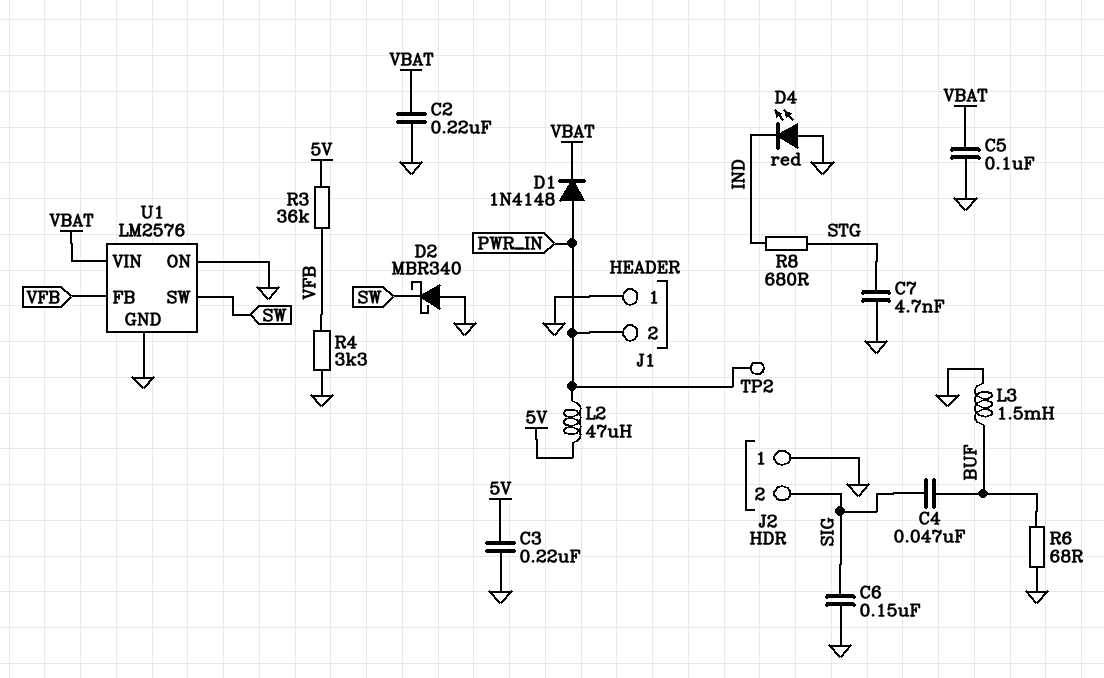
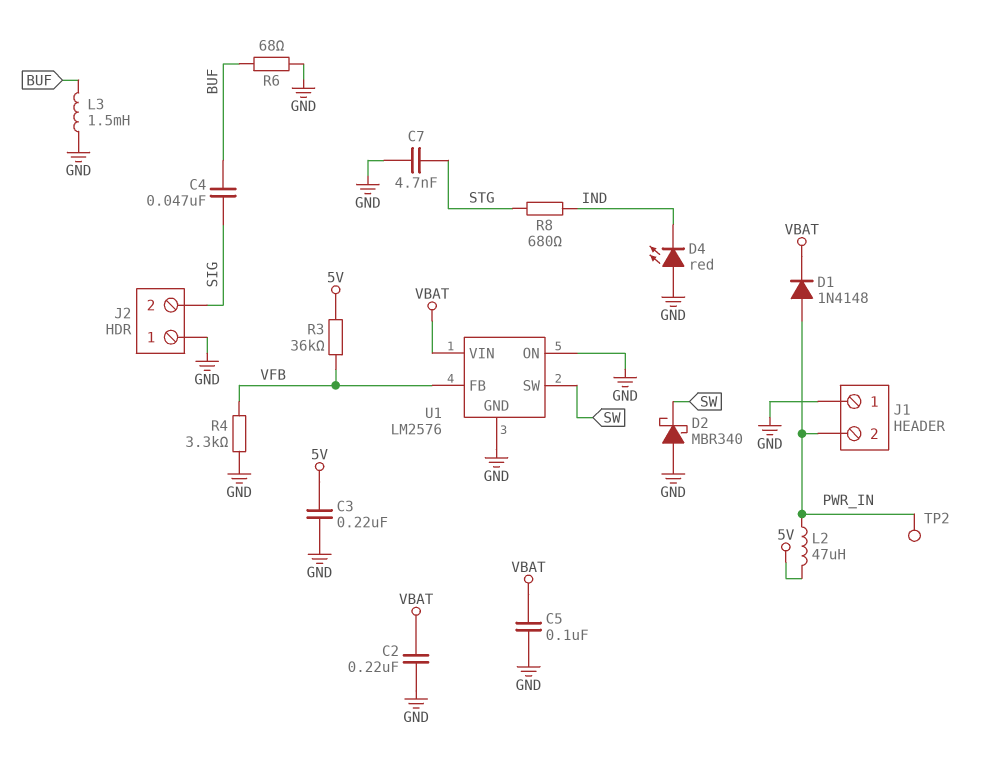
C6: 150nF (GND, SIG) -> none

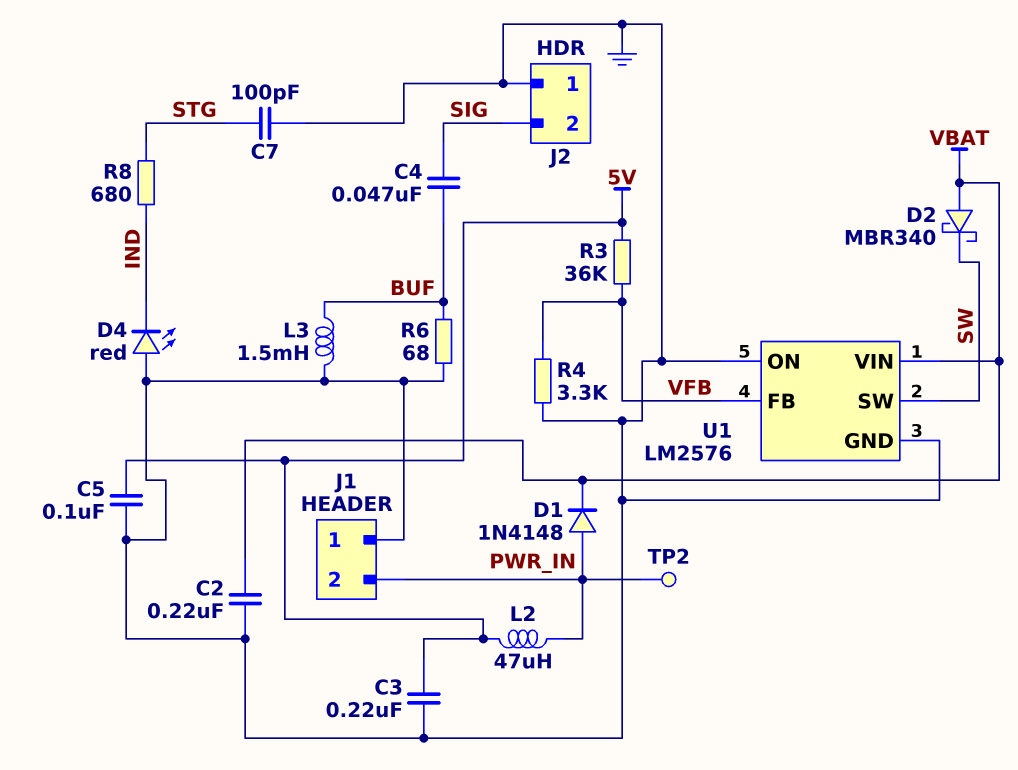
C5: 100nF (GND, VBAT) -> 100nF (5V, GND)
C7: 4.7nF (GND, STG) -> 100pF (GND, STG)
D2: schottky MBR340 (A GND, K SW) -> schottky MBR340 (A VBAT, K SW)

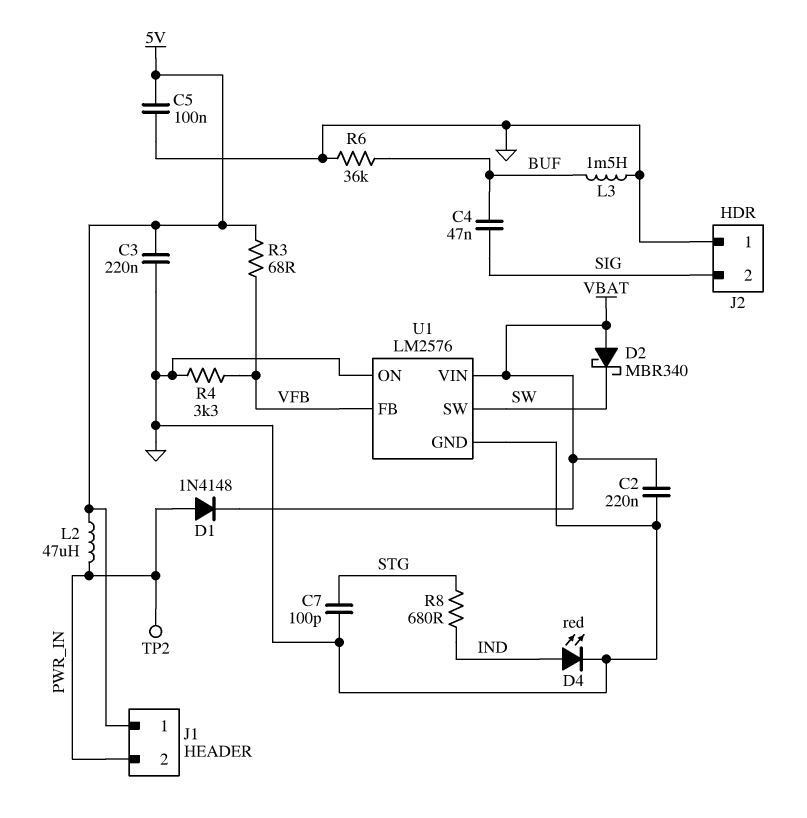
D4: LED red (A GND, K IND) -> LED red (A IND, K GND)
J1 pin 1: GND -> 5V
R3: 36k (5V, VFB) -> 68 (5V, VFB)
R6: 68 (BUF, GND) -> 36k (BUF, GND)

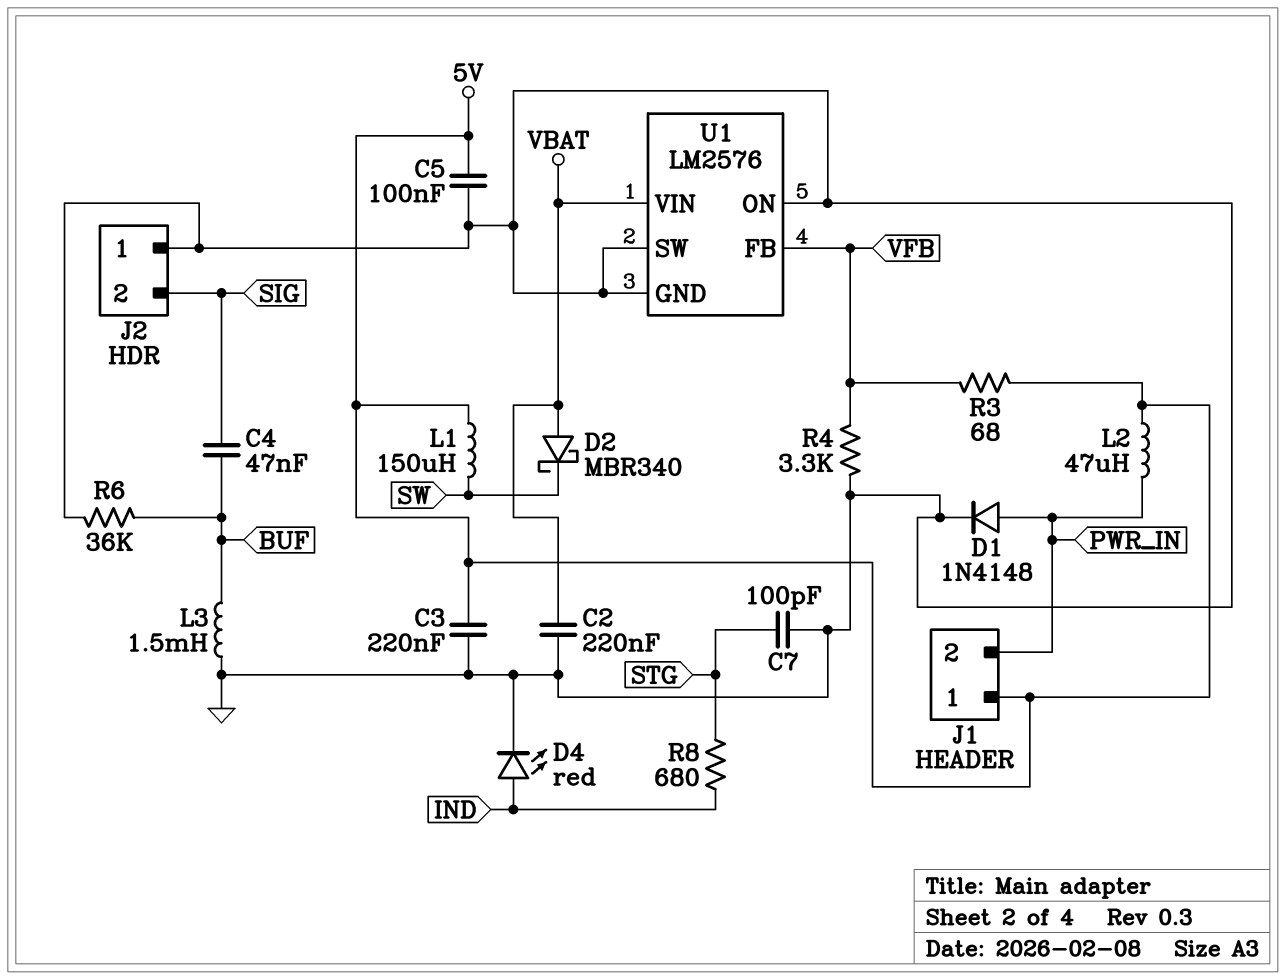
D1: diode 1N4148 (A PWR_IN, K VBAT) -> diode 1N4148 (A PWR_IN, K GND)
L1: none -> 150uH (5V, SW)
TP2: test point (PWR_IN) -> none
U1 pin SW: SW -> GND

